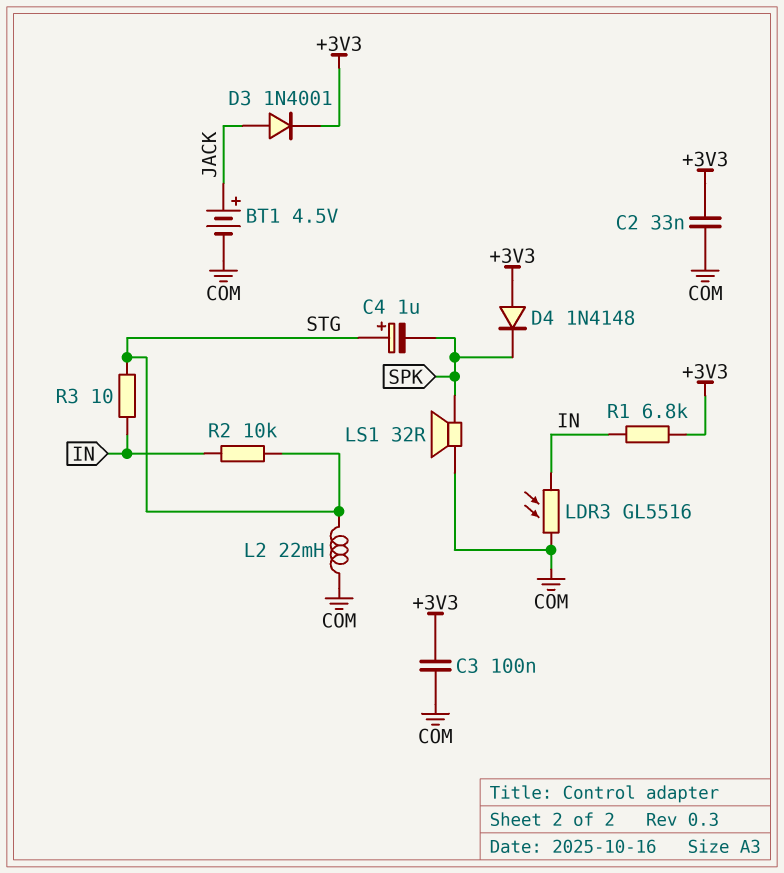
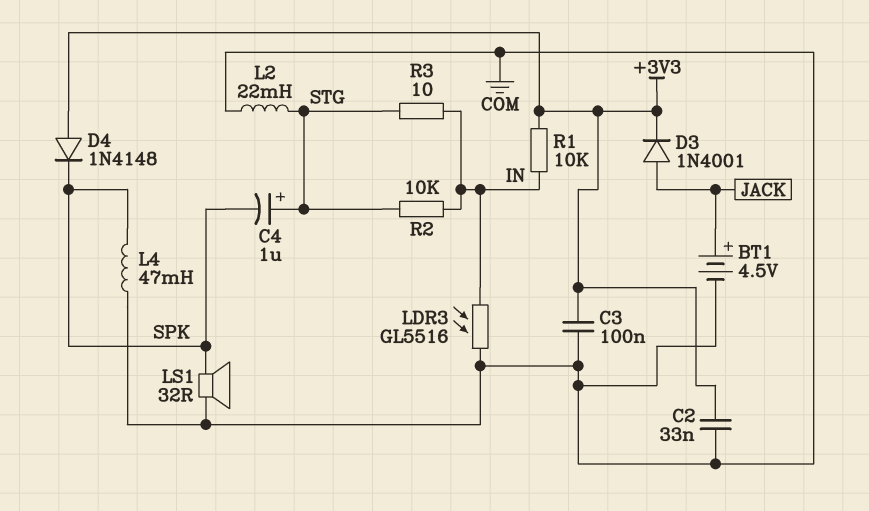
L4: none -> 47mH (COM, SPK)
R1: 6.8k (+3V3, IN) -> 10k (+3V3, IN)

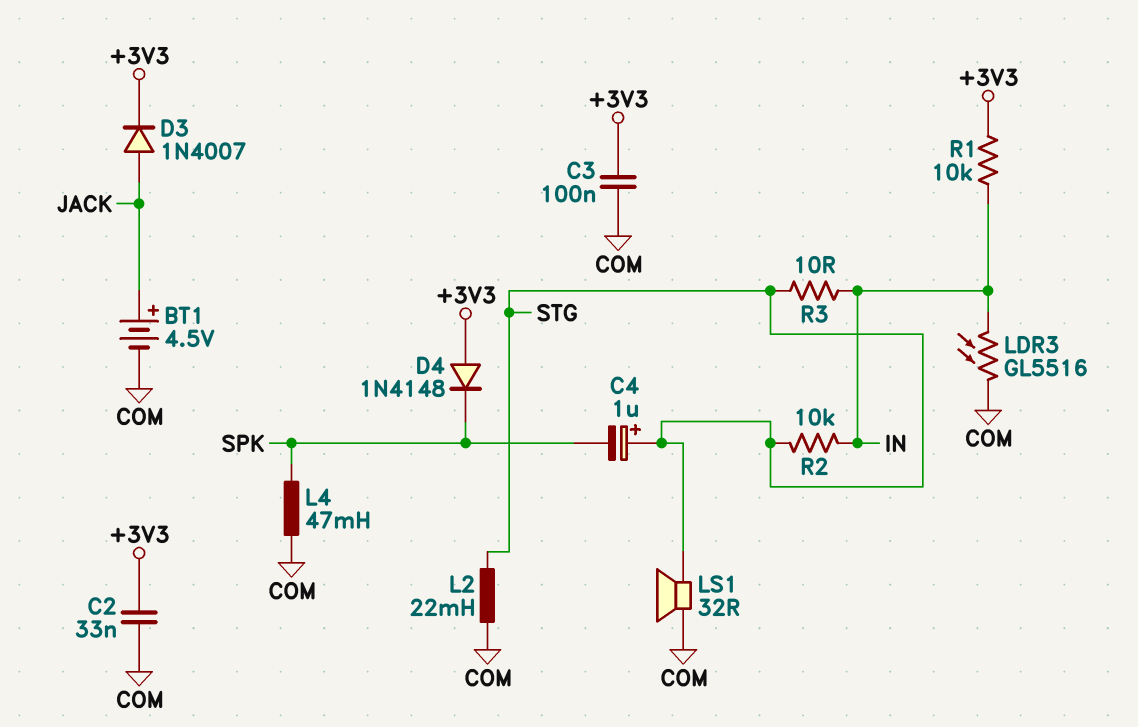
D3: diode 1N4001 (A JACK, K +3V3) -> diode 1N4007 (A JACK, K +3V3)
LS1: speaker 32R (COM, SPK) -> speaker 32R (COM, STG)

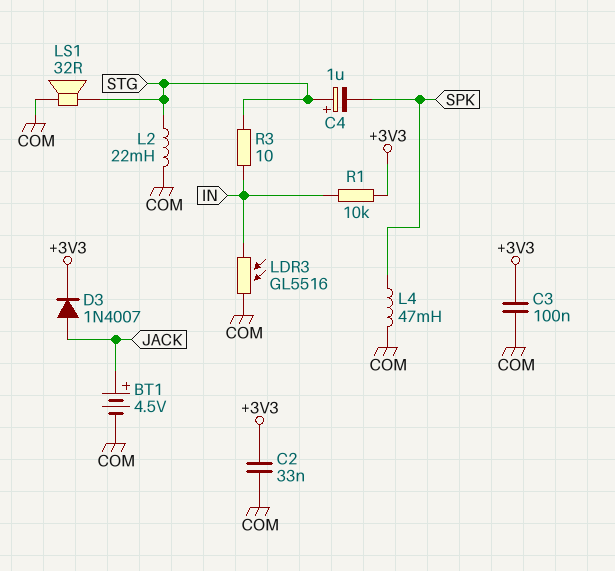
D4: diode 1N4148 (A +3V3, K SPK) -> none
R2: 10k (IN, STG) -> none

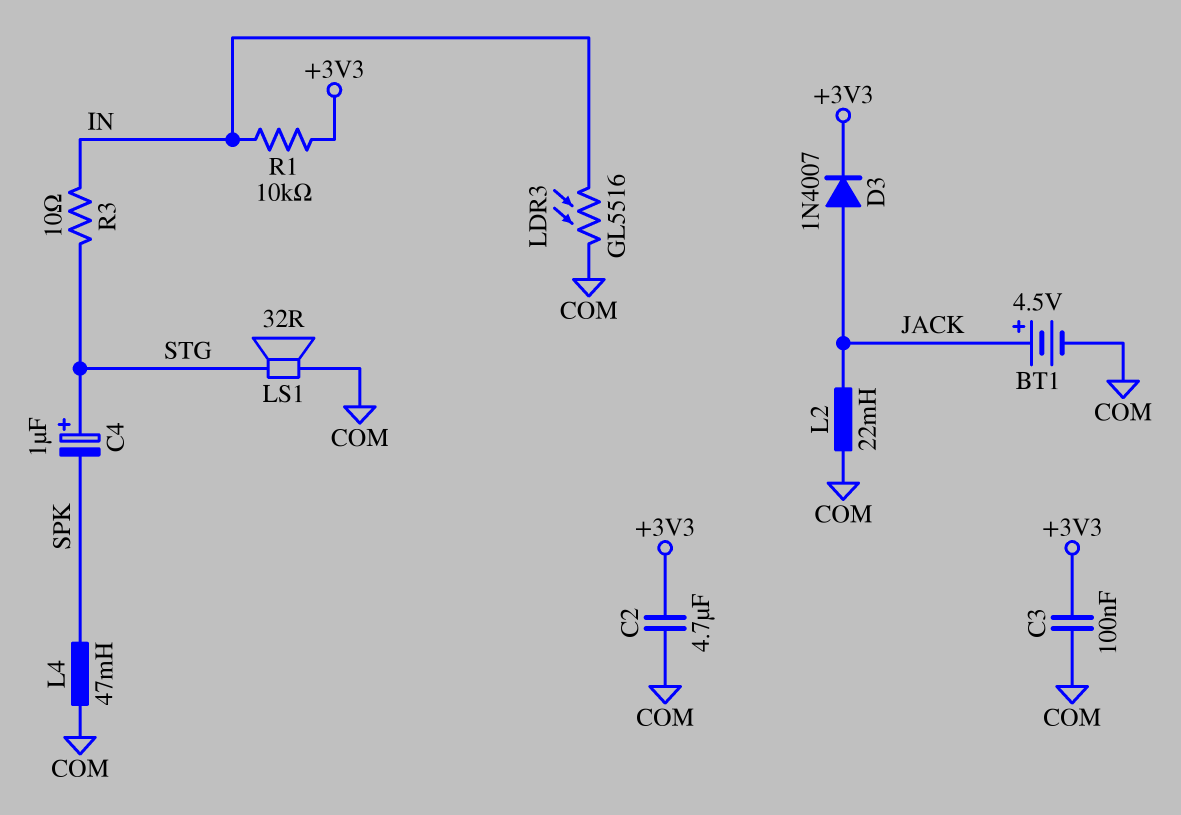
C2: 33nF (+3V3, COM) -> 4.7uF (+3V3, COM)
L2: 22mH (COM, STG) -> 22mH (COM, JACK)

